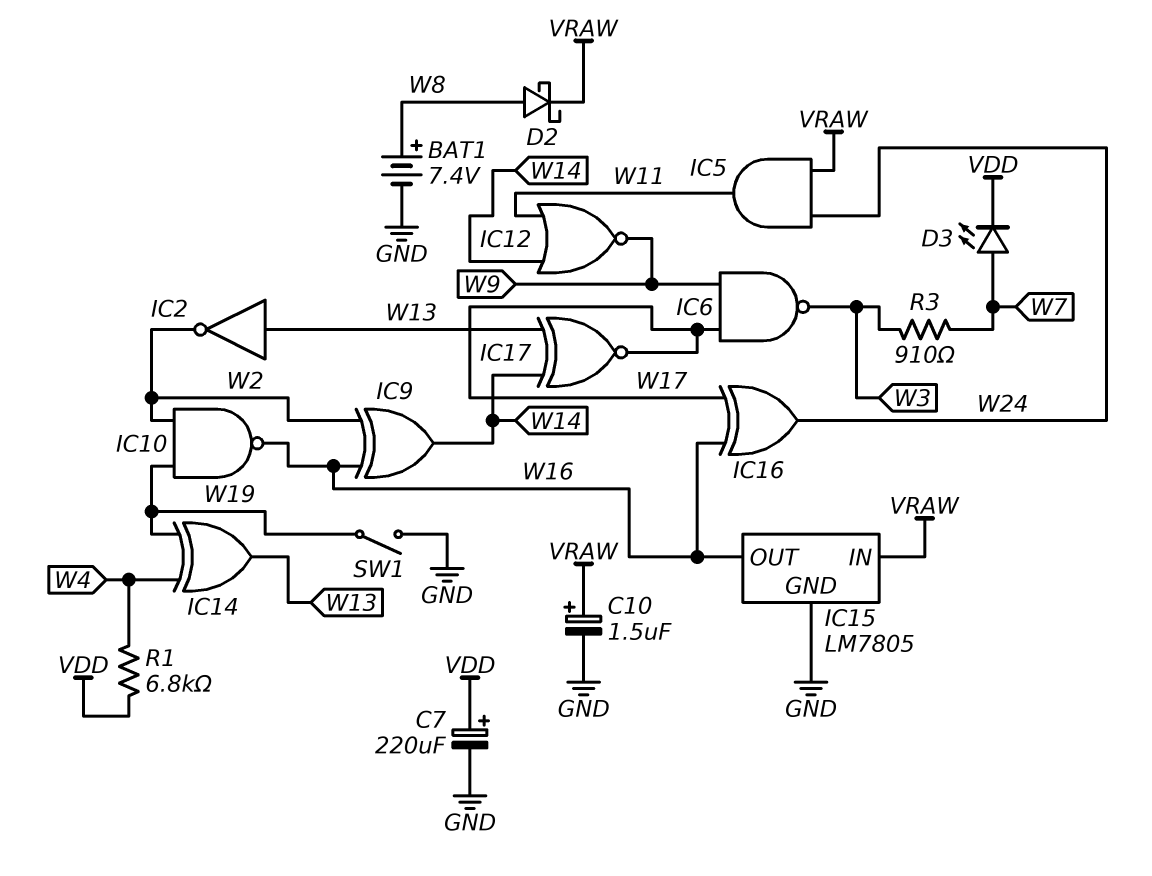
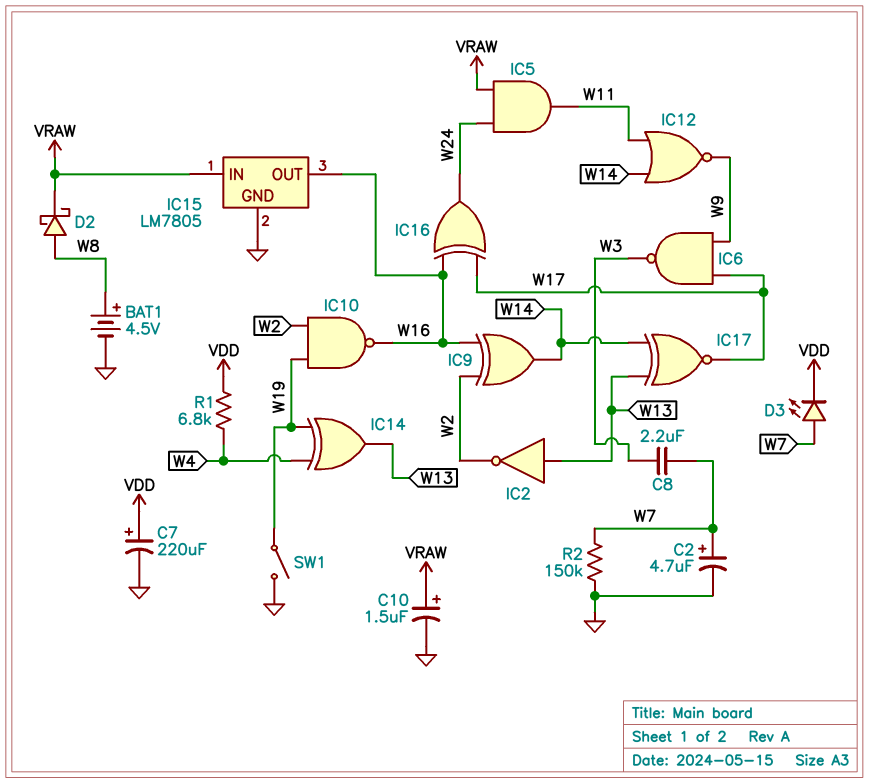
BAT1: 7.4V (plus W8, minus GND) -> 4.5V (plus W8, minus GND)
C2: none -> 4.7uF (plus W7, minus GND)
C8: none -> 2.2uF (W3, W7)
R2: none -> 150k (GND, W7)
R3: 910 (W3, W7) -> none

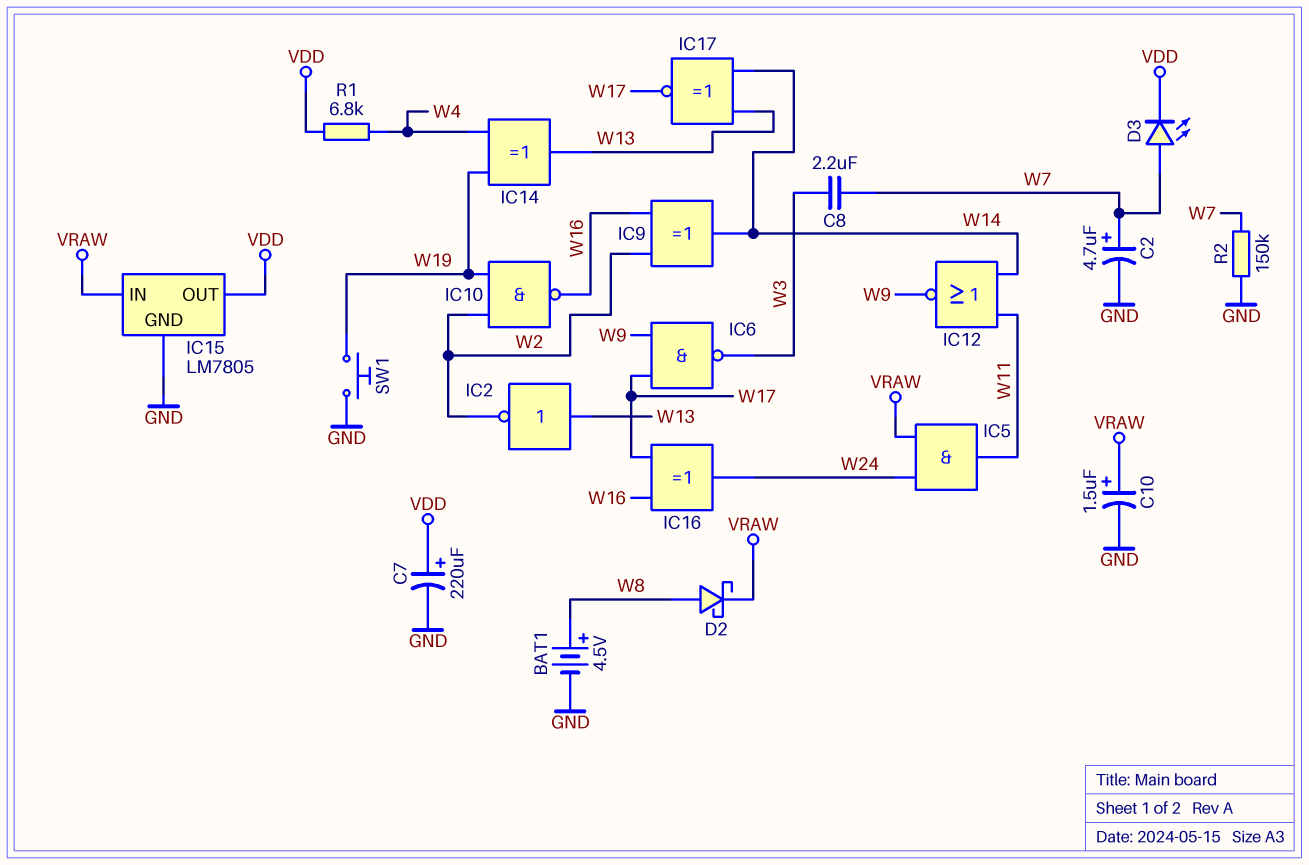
IC15 pin OUT: W16 -> VDD
SW1: switch (GND, W19) -> button (GND, W19)

